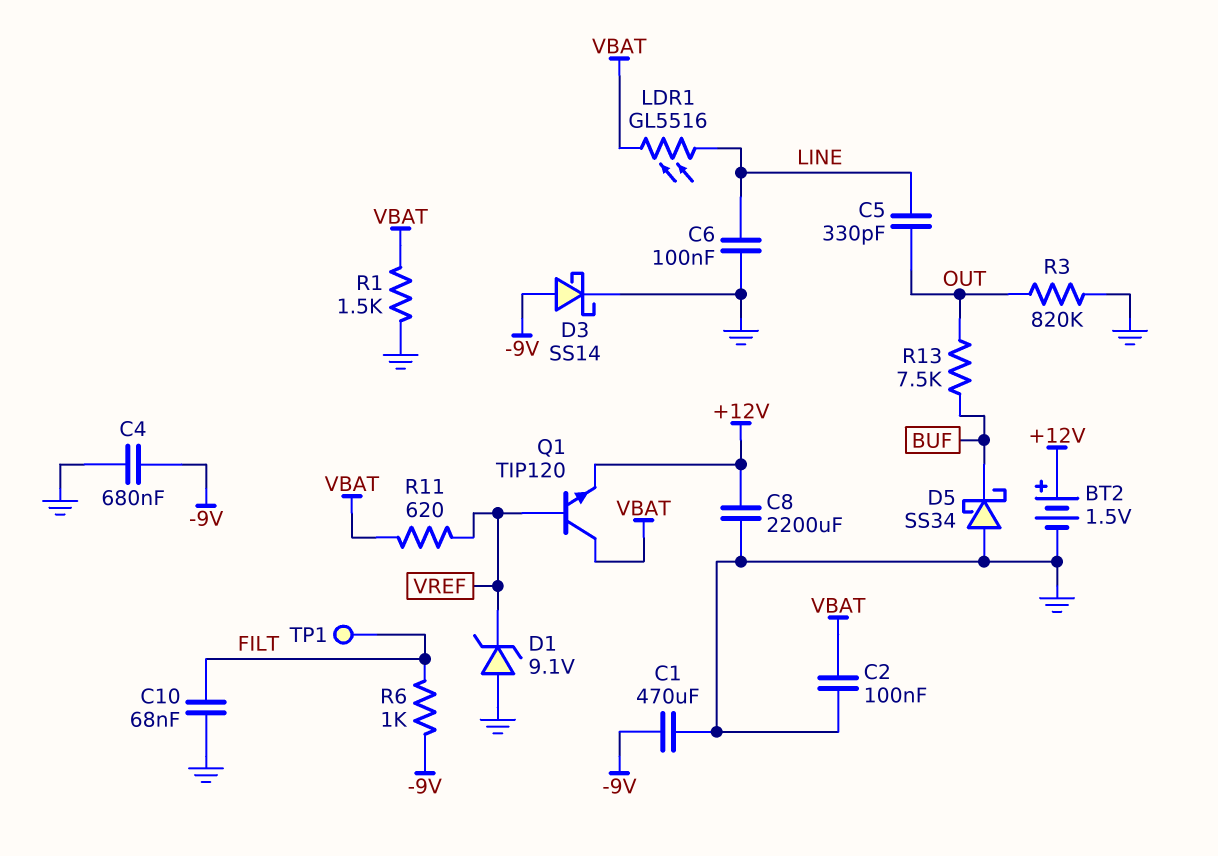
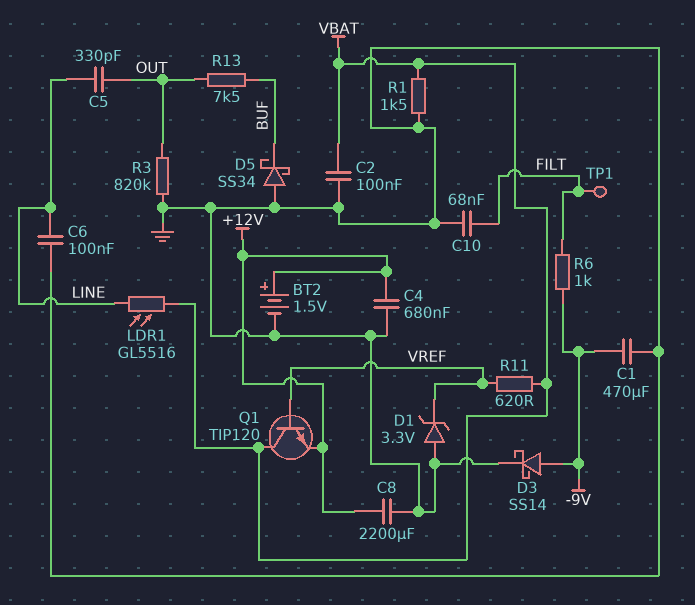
C4: 680nF (-9V, GND) -> 680nF (+12V, GND)
D1: zener 9.1V (A GND, K VREF) -> zener 3.3V (A GND, K VREF)

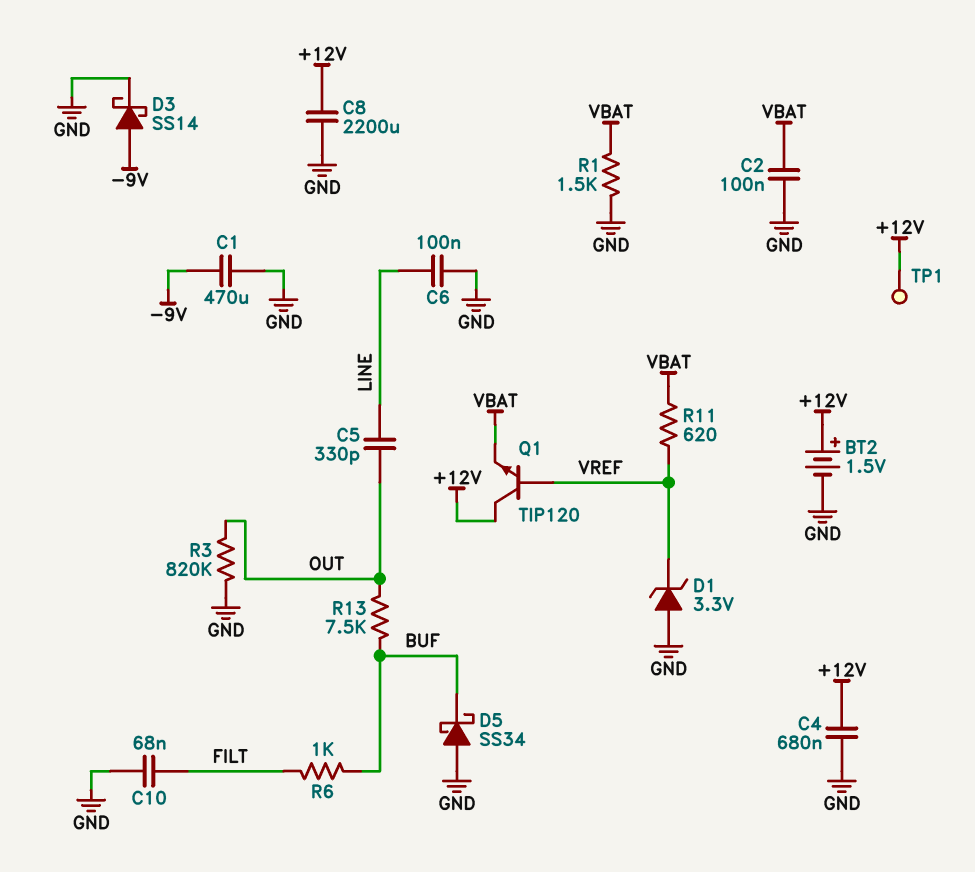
LDR1: GL5516 (LINE, VBAT) -> none
Q1: NPN TIP120 (B VREF, C VBAT, E +12V) -> NPN TIP120 (B VREF, C +12V, E VBAT)
R6: 1k (-9V, FILT) -> 1k (BUF, FILT)
TP1: test point (FILT) -> test point (+12V)

